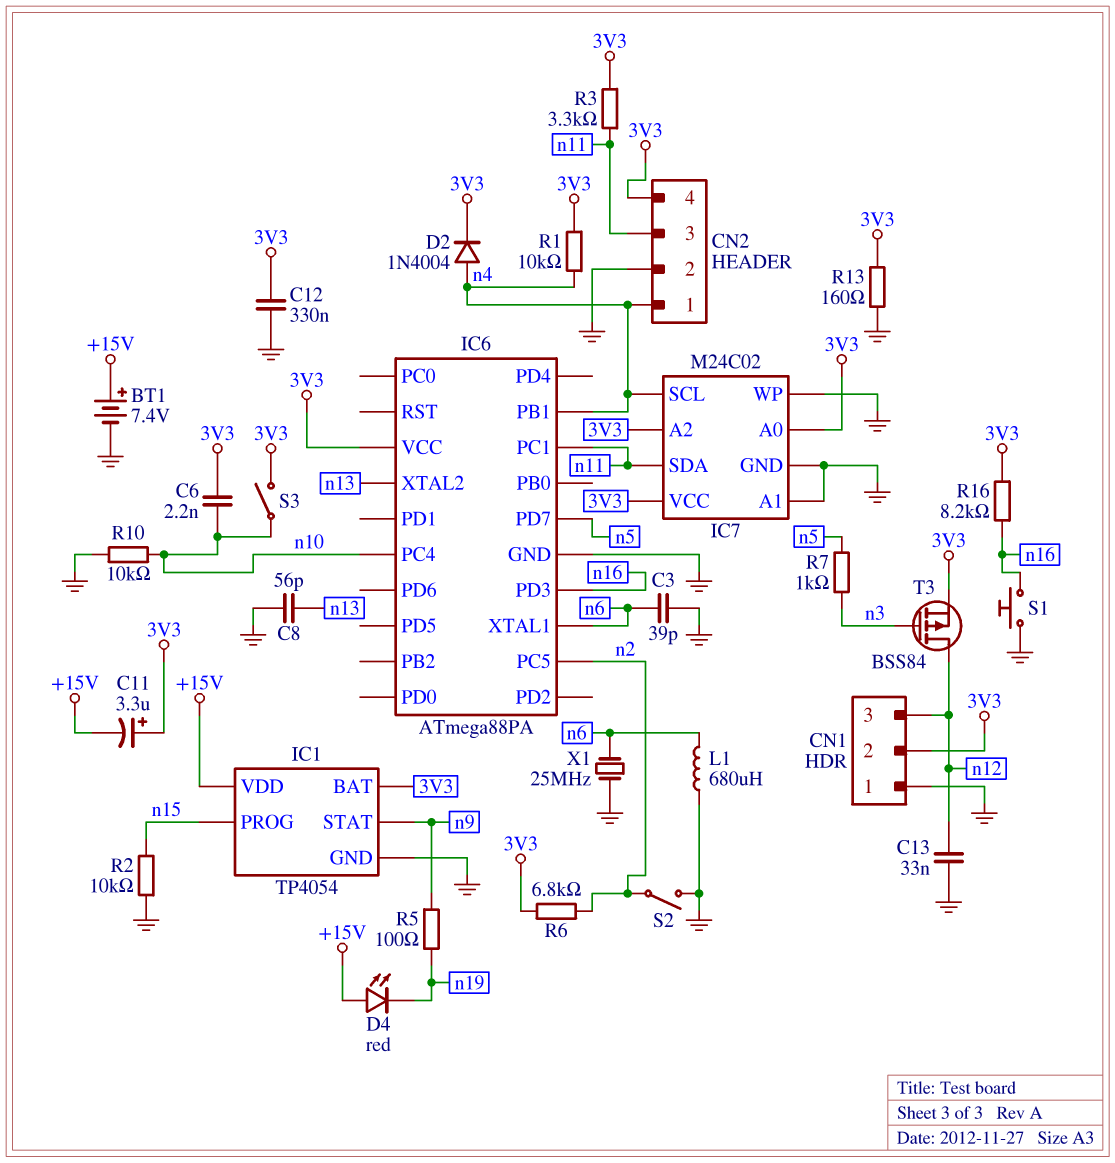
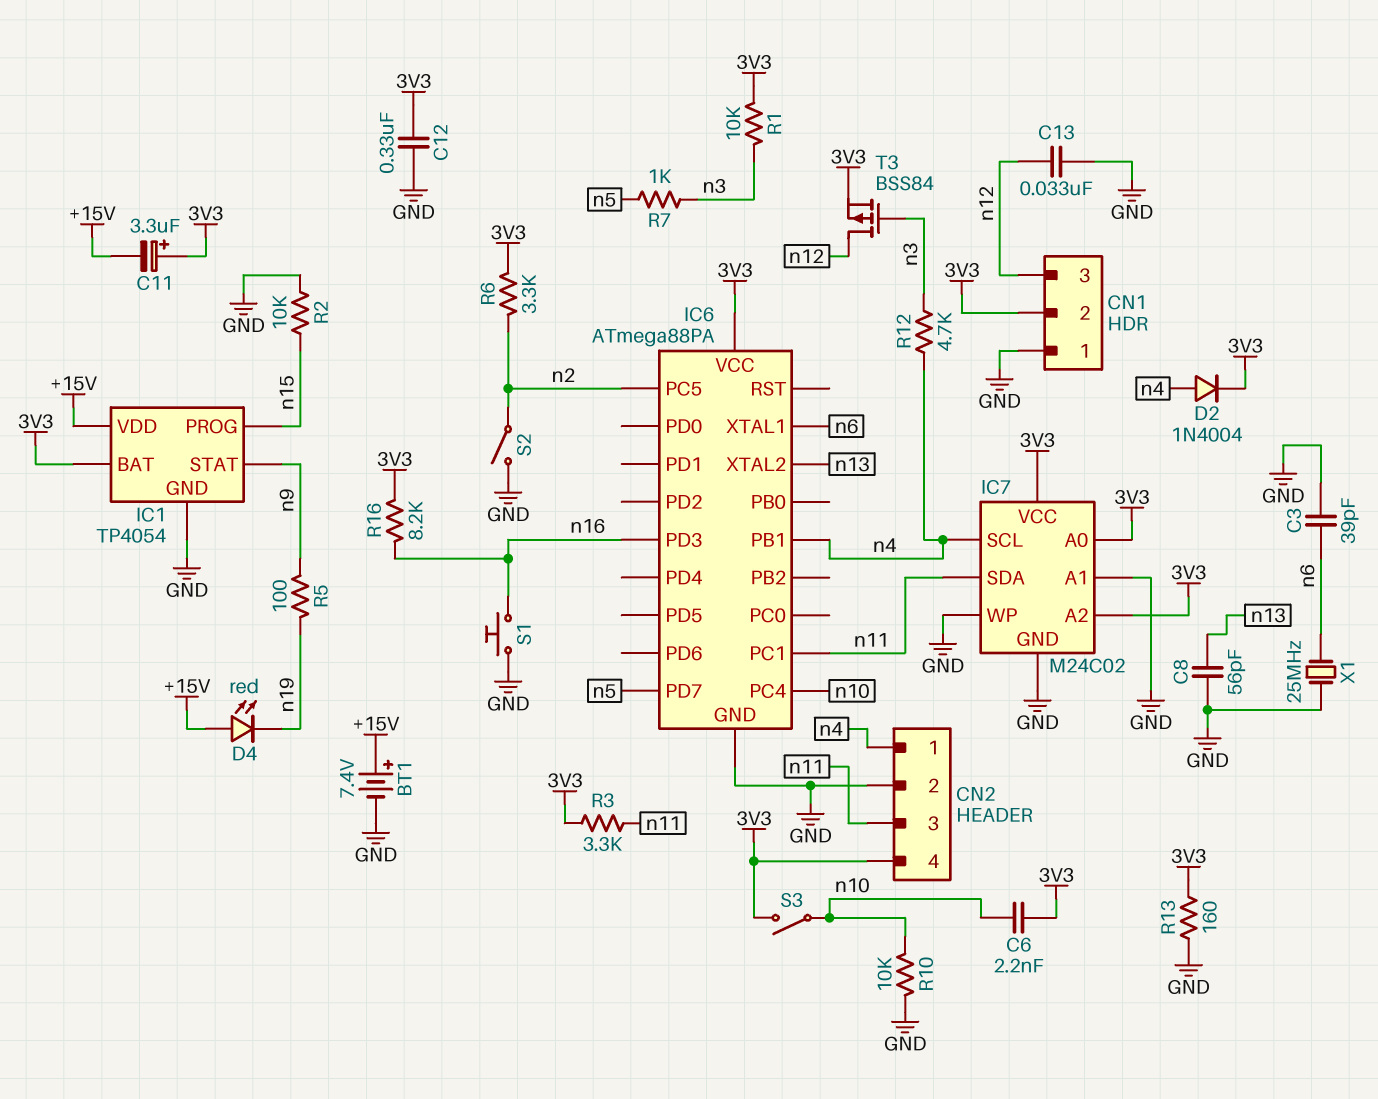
L1: 680uH (GND, n6) -> none
R1: 10k (3V3, n4) -> 10k (3V3, n3)
R6: 6.8k (3V3, n2) -> 3.3k (3V3, n2)
R12: none -> 4.7k (n3, n4)

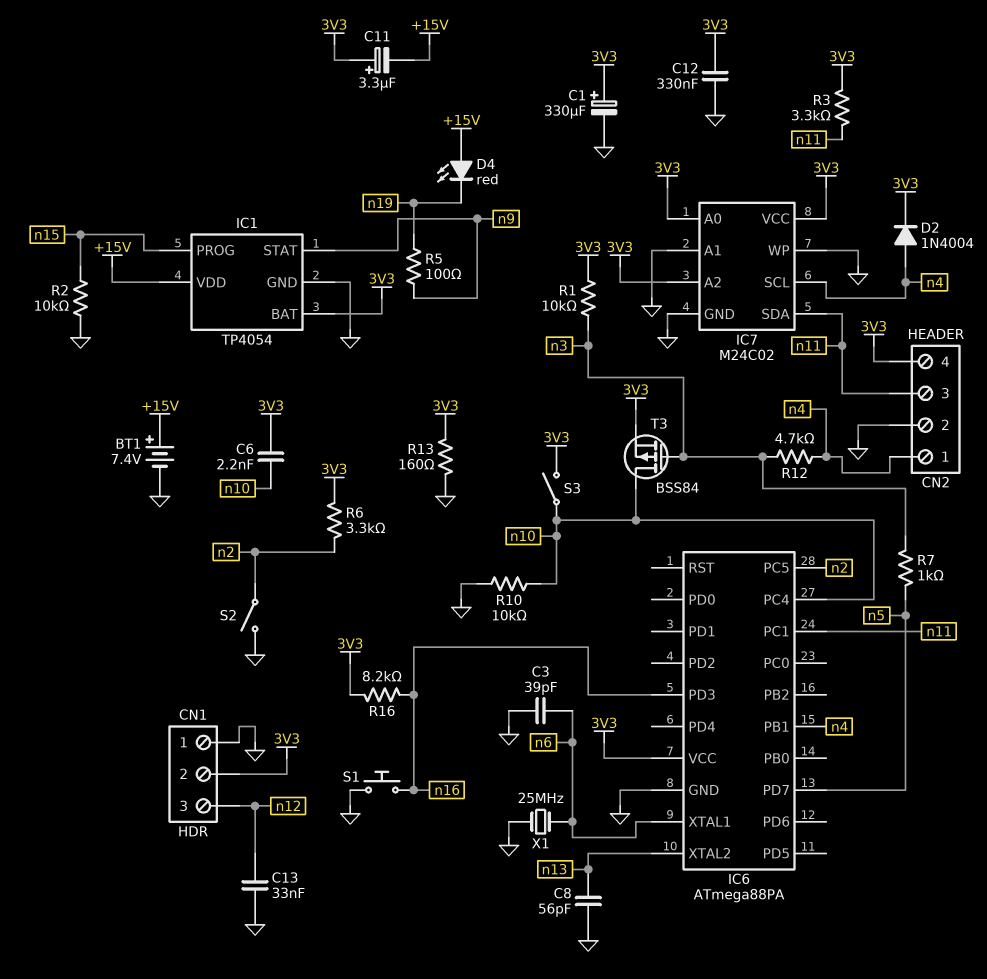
C1: none -> 330uF (plus 3V3, minus GND)
T3: PMOS BSS84 (G n3, D n12, S 3V3) -> PMOS BSS84 (G n3, D n10, S 3V3)

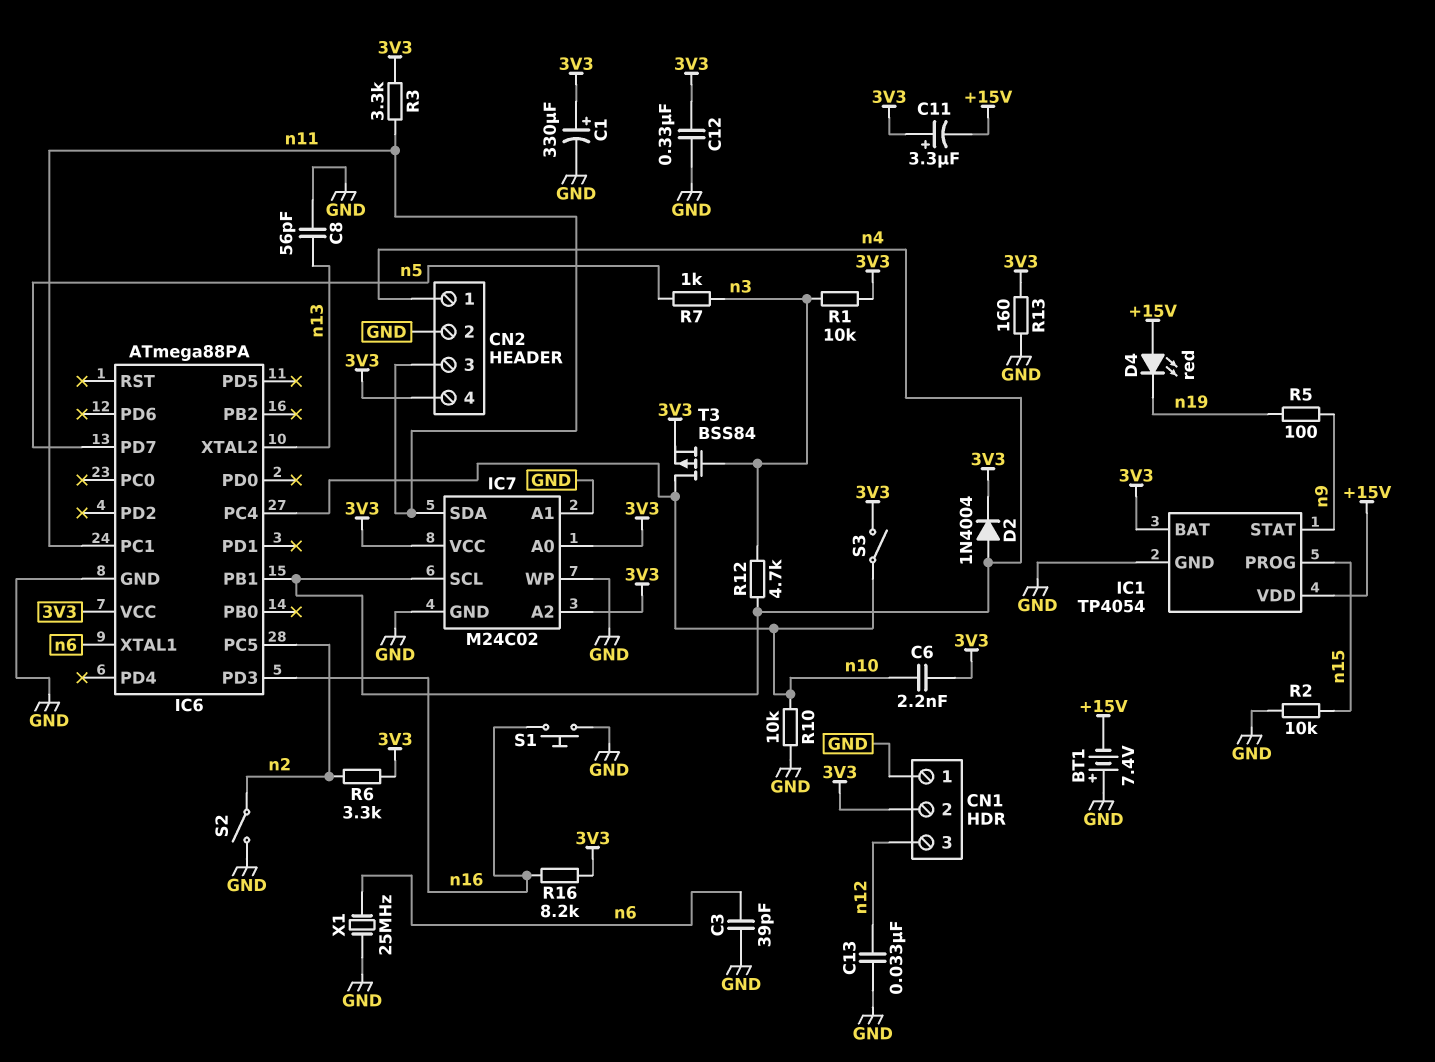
BT1: 7.4V (plus +15V, minus GND) -> 7.4V (plus GND, minus +15V)

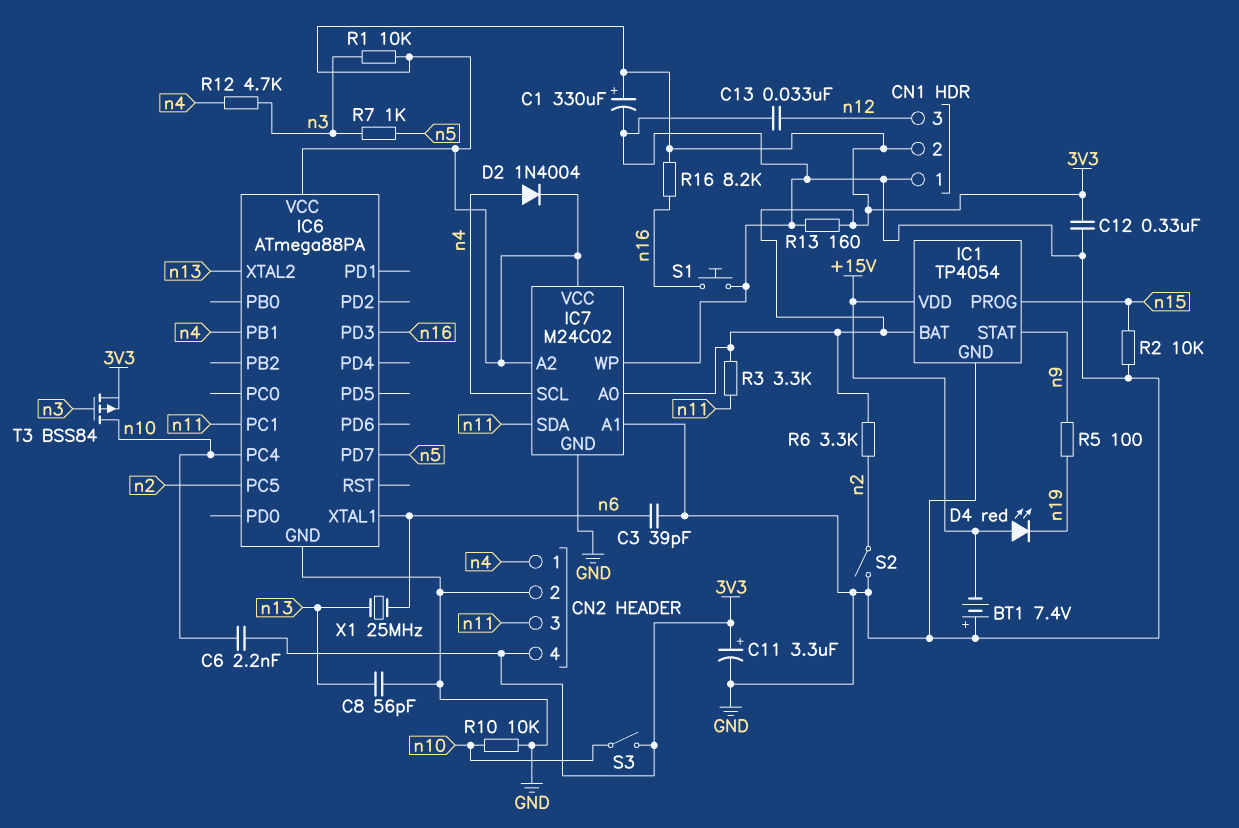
C11: 3.3uF (plus 3V3, minus +15V) -> 3.3uF (plus 3V3, minus GND)
X1: 25MHz (GND, n6) -> 25MHz (n6, n13)

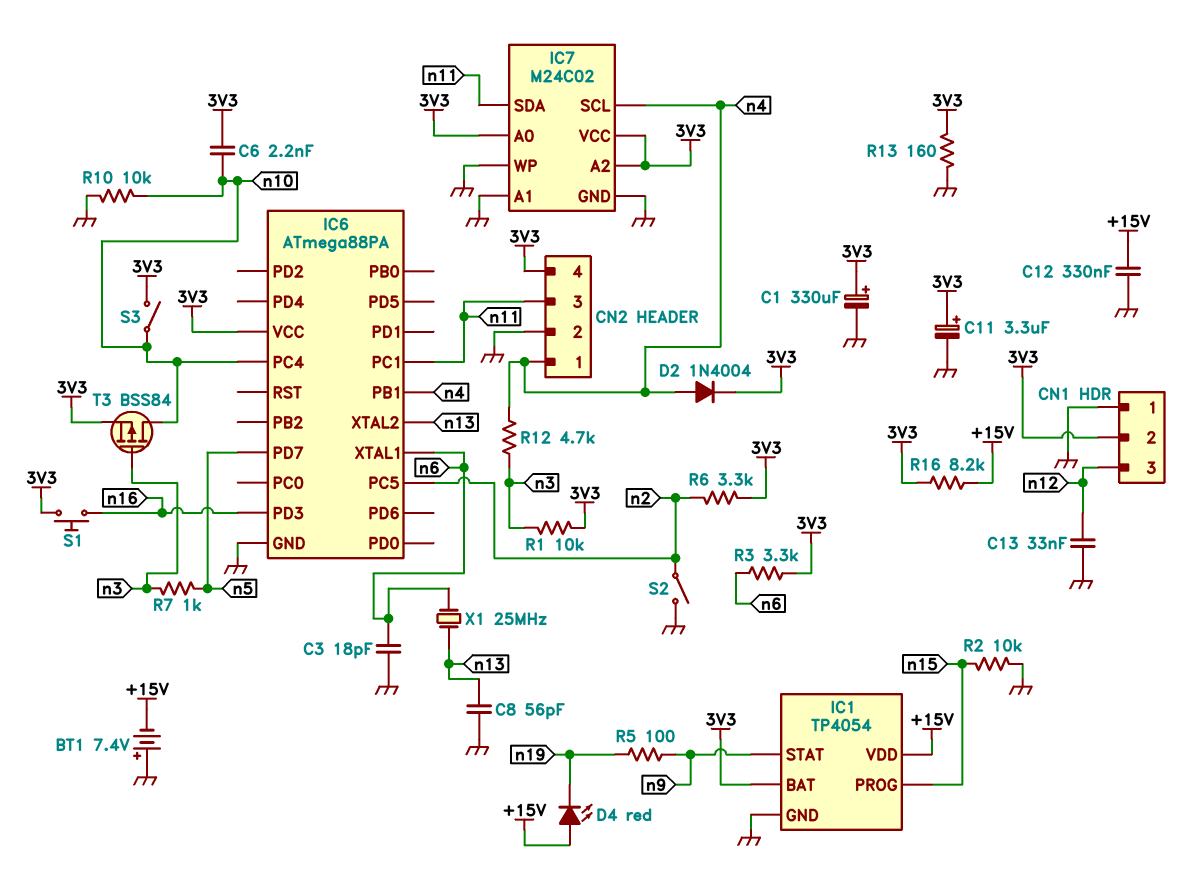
C3: 39pF (GND, n6) -> 18pF (GND, n6)
C12: 330nF (3V3, GND) -> 330nF (+15V, GND)
R3: 3.3k (3V3, n11) -> 3.3k (3V3, n6)
R16: 8.2k (3V3, n16) -> 8.2k (+15V, 3V3)
S1: button (GND, n16) -> button (3V3, n16)

